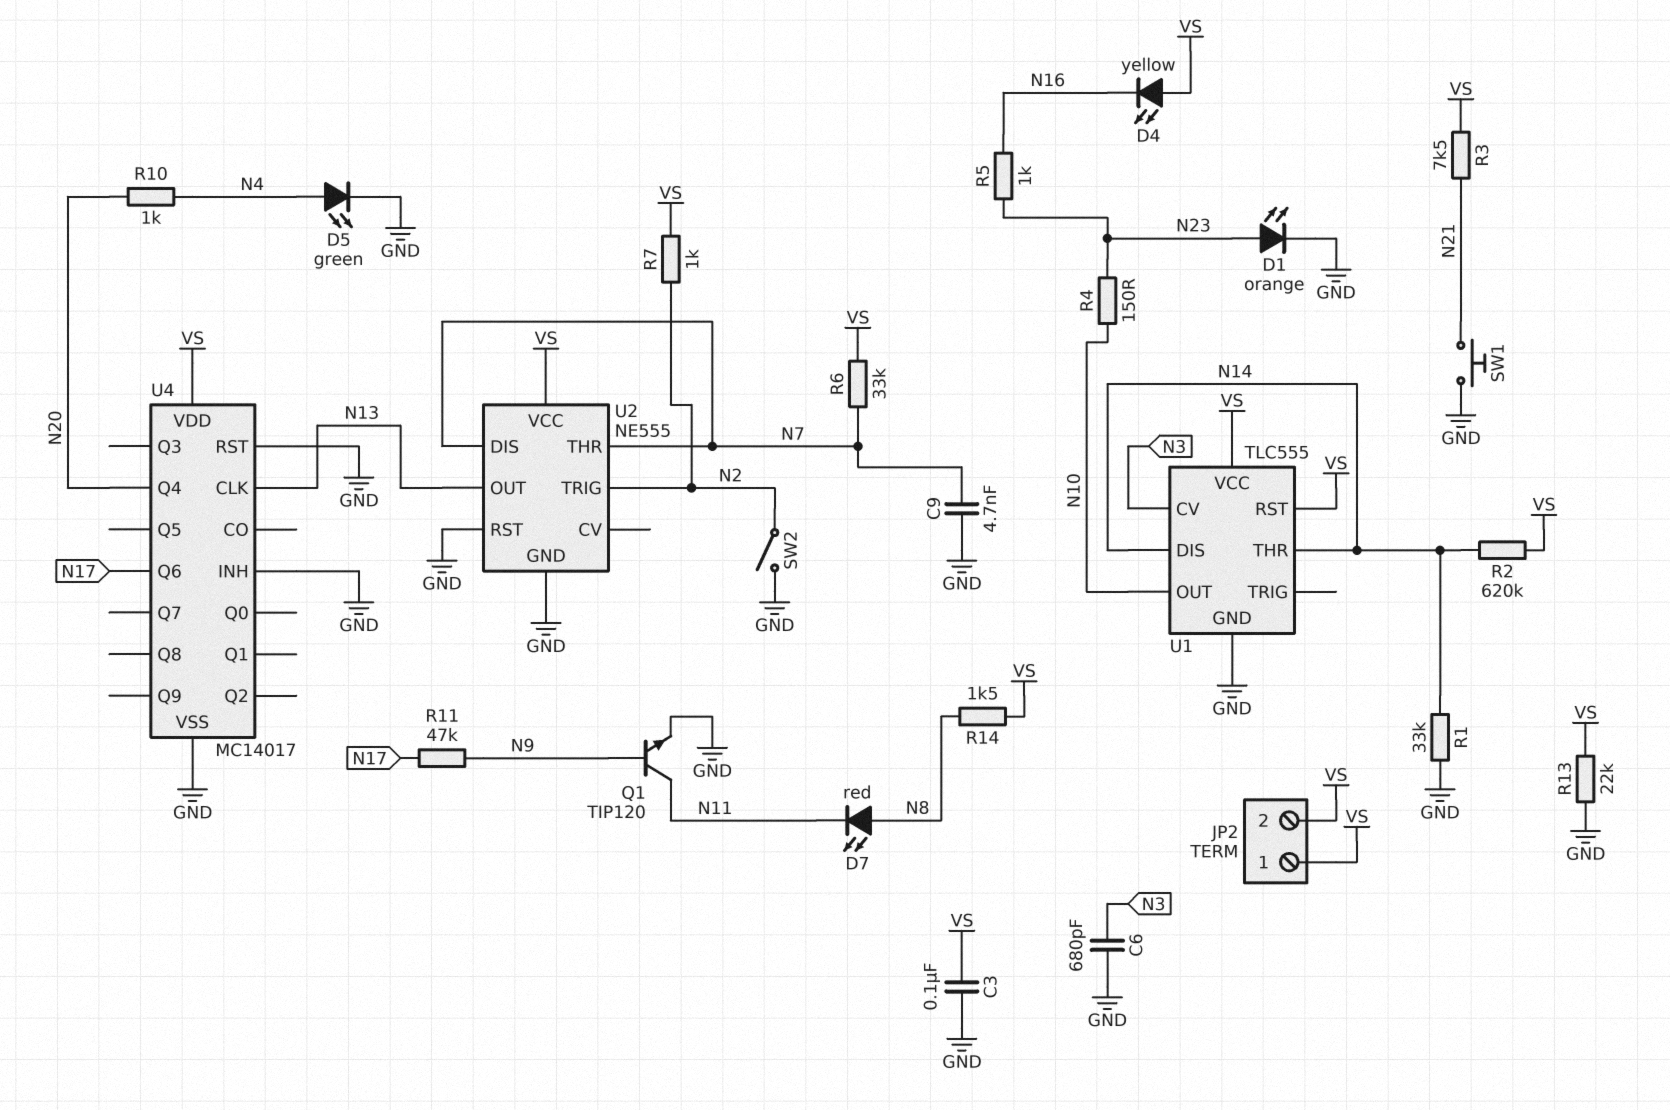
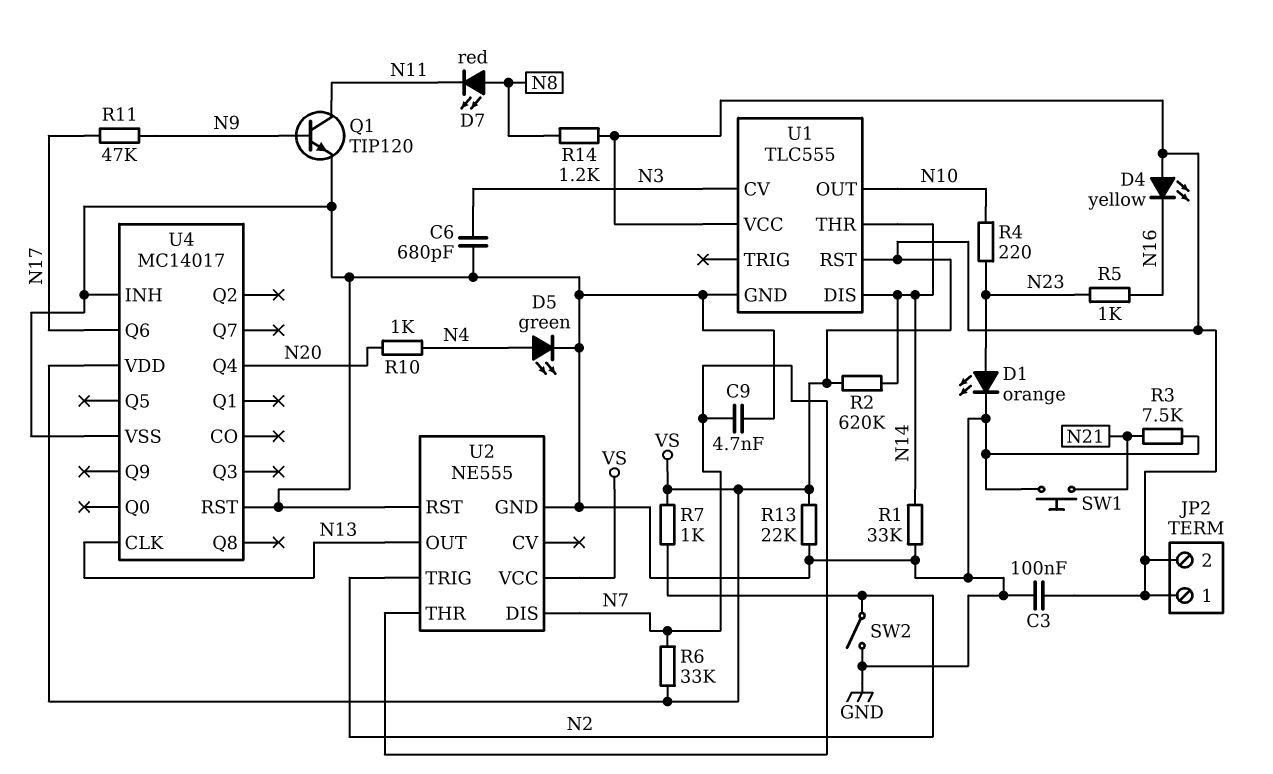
R3: 7.5k (N21, VS) -> 7.5k (GND, N21)
R4: 150 (N10, N23) -> 220 (N10, N23)
R14: 1.5k (N8, VS) -> 1.2k (N8, VS)

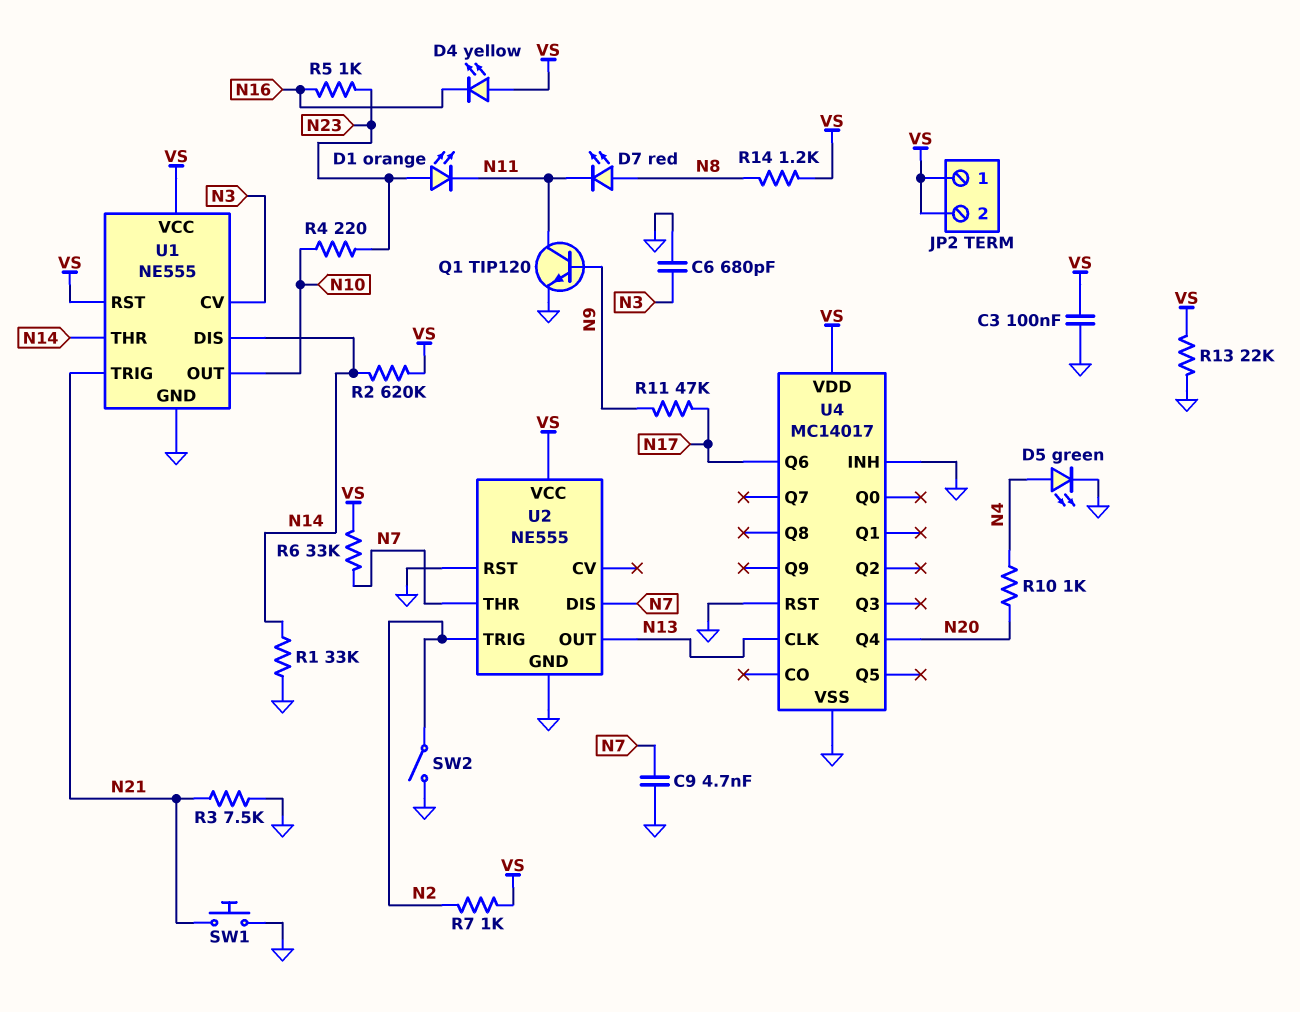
D1: LED orange (A N23, K GND) -> LED orange (A N23, K N11)
U1: TLC555 -> NE555
U1 pin TRIG: none -> N21

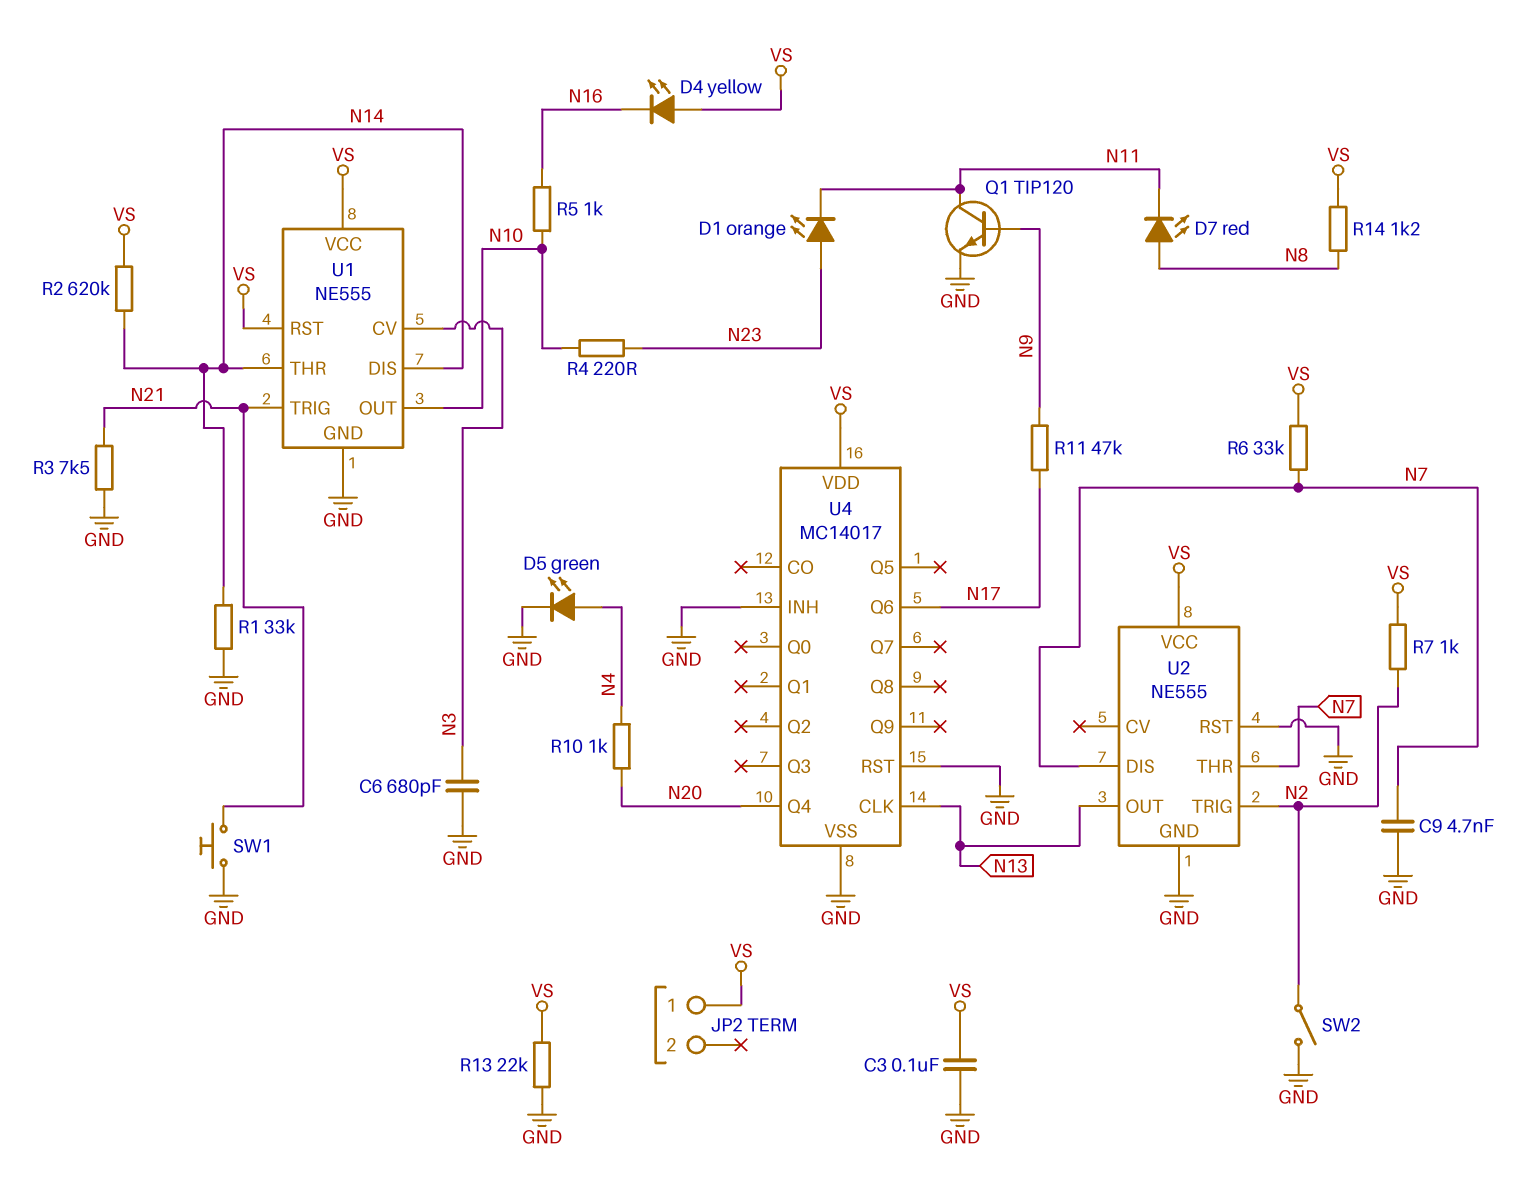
JP2 pin 2: VS -> none
R5: 1k (N16, N23) -> 1k (N10, N16)

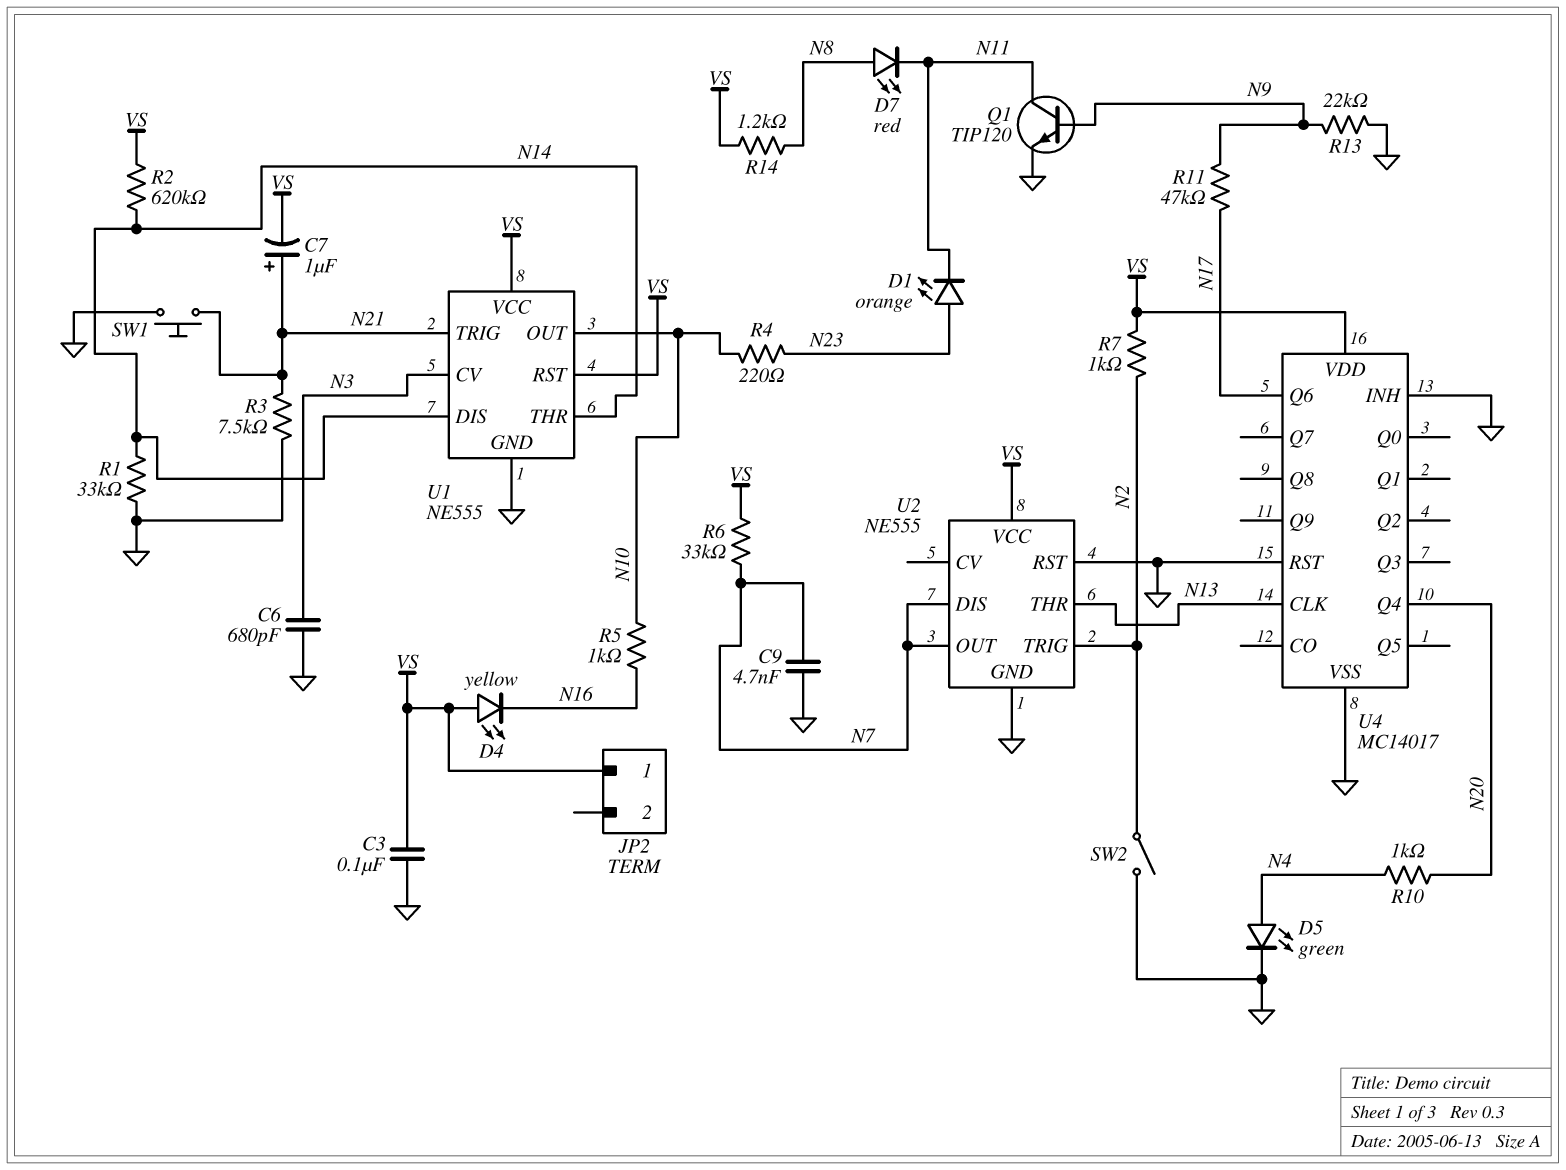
C7: none -> 1uF (plus N21, minus VS)
R13: 22k (GND, VS) -> 22k (GND, N9)
U2 pin OUT: N13 -> N7
U2 pin THR: N7 -> N13

